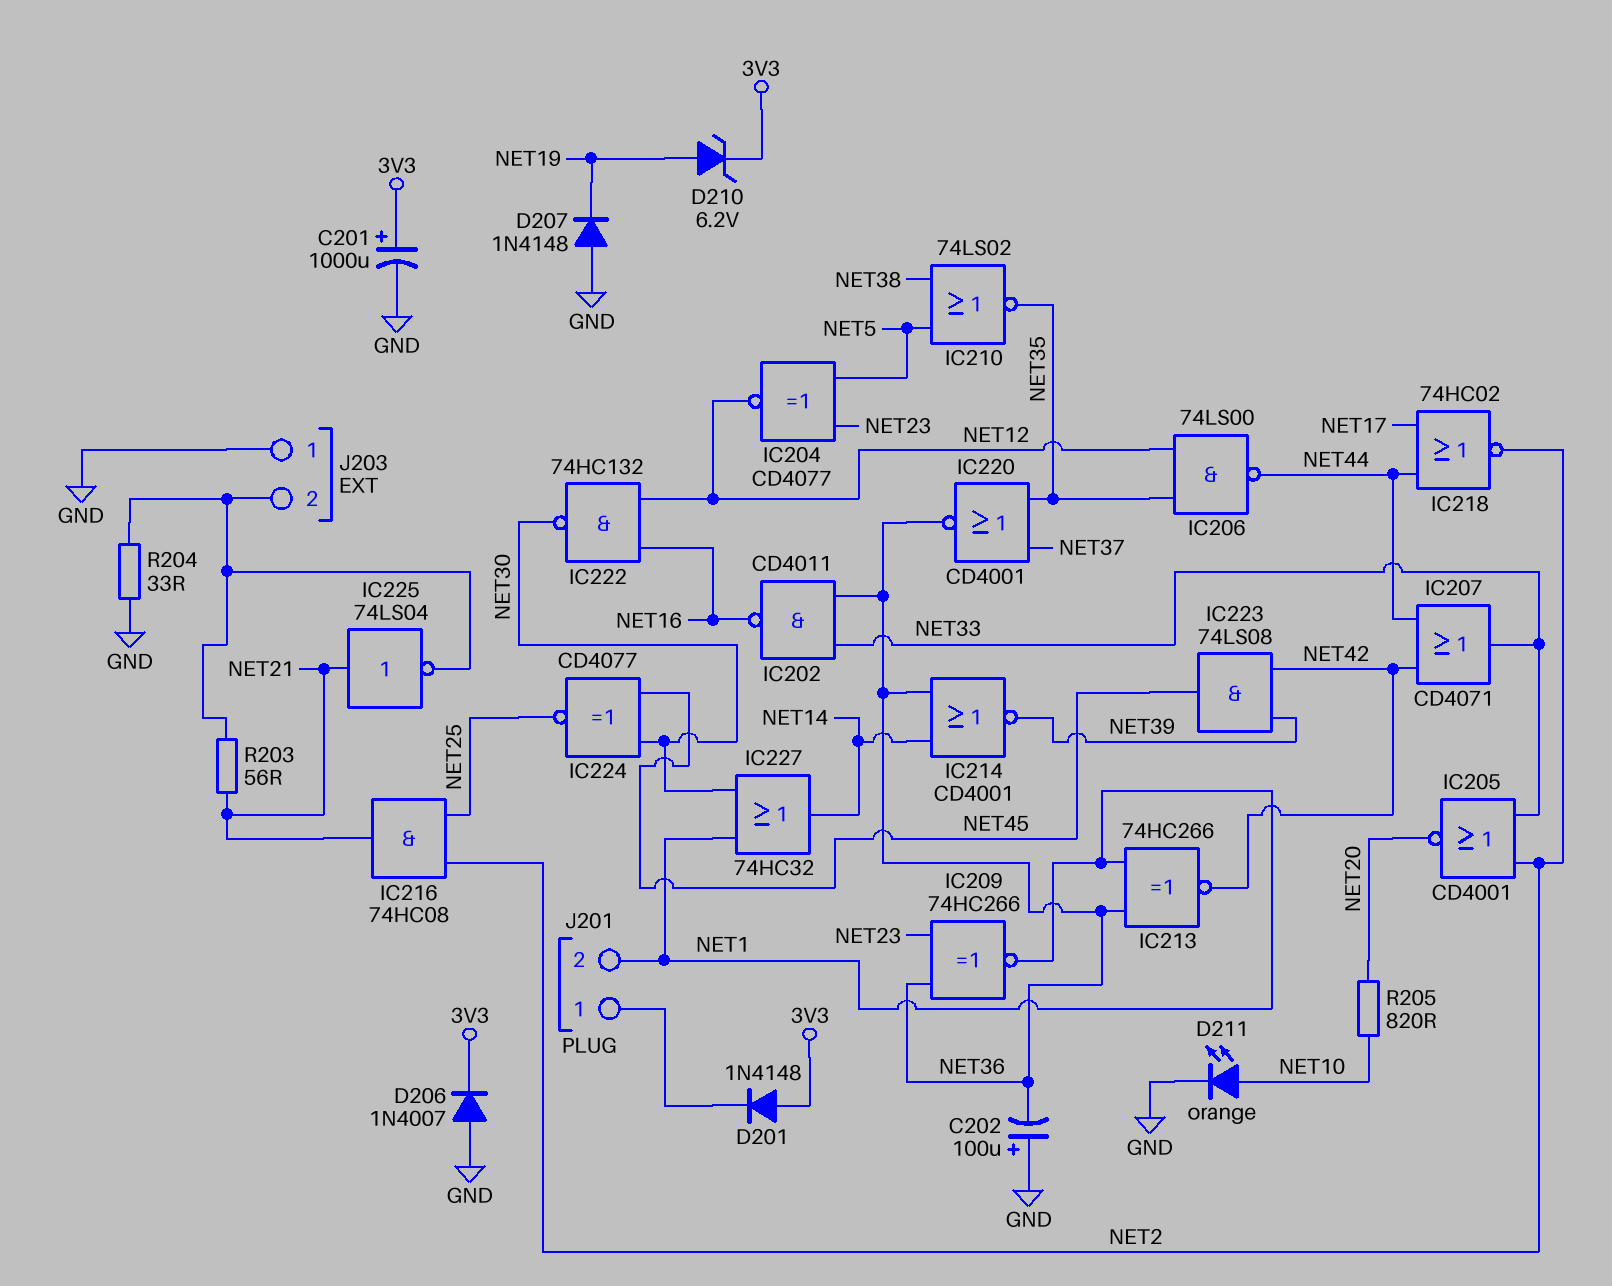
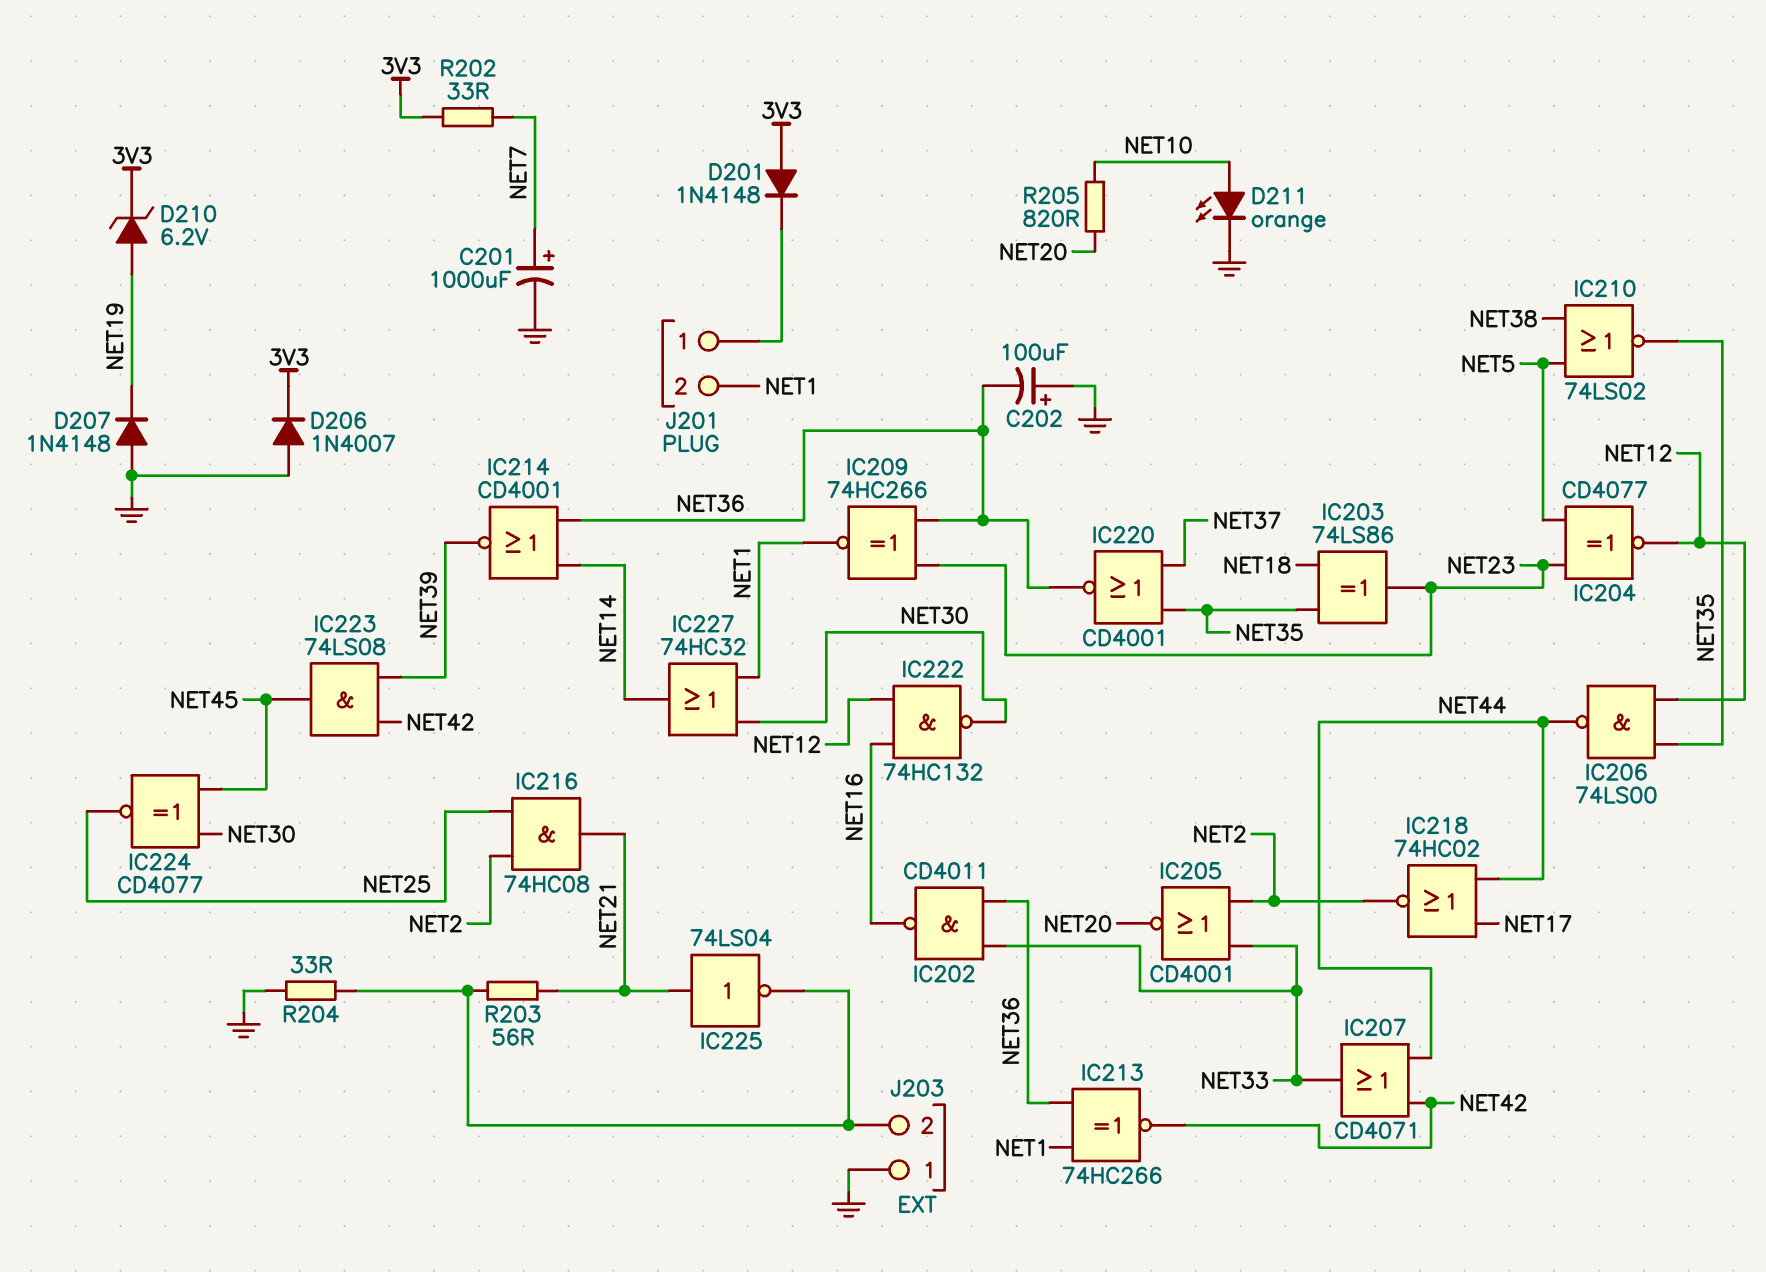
C201: 1000uF (plus 3V3, minus GND) -> 1000uF (plus NET7, minus GND)
IC203: none -> XOR 74LS86 (in NET18, in NET35, out NET23)
R202: none -> 33 (3V3, NET7)

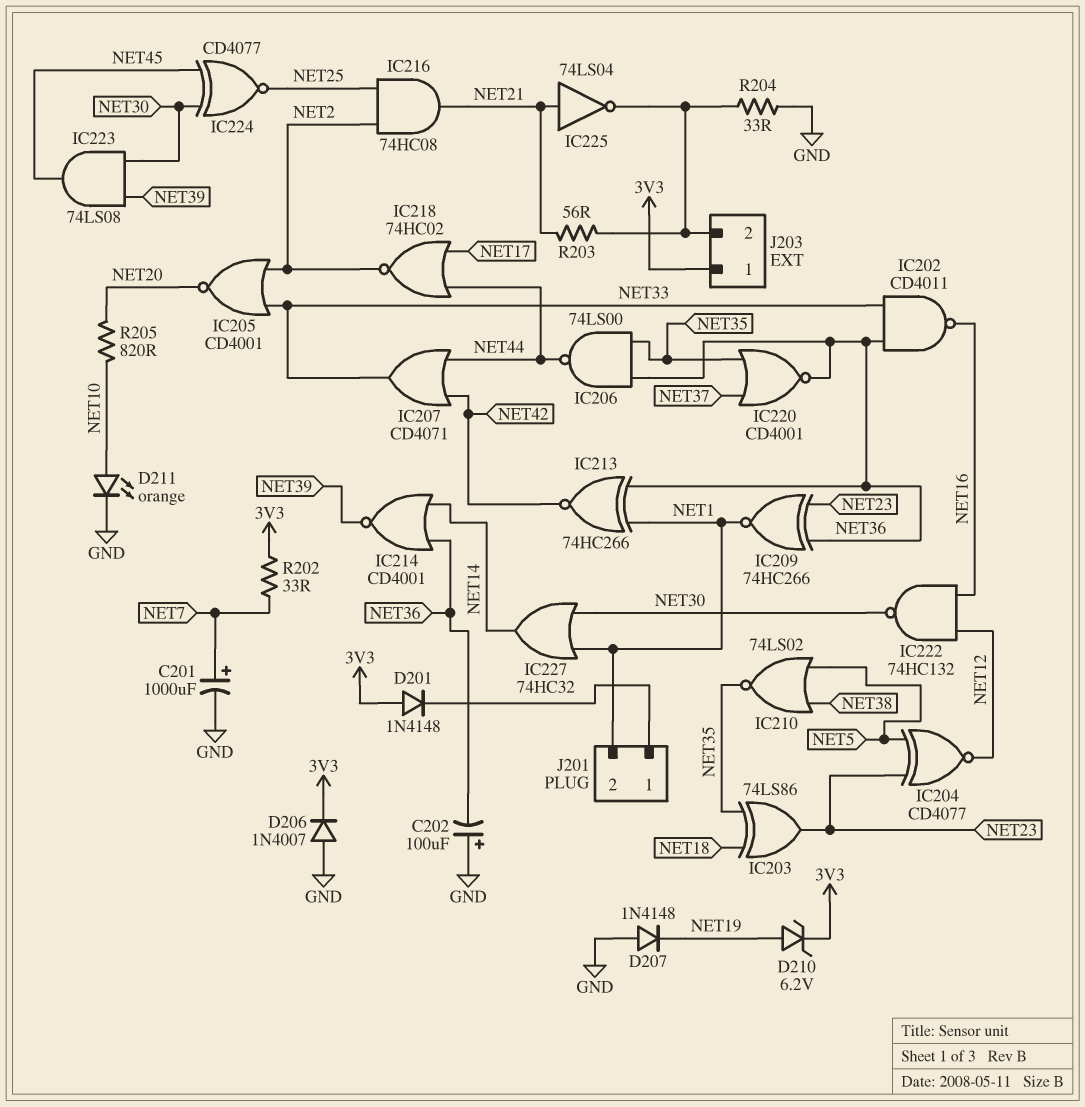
IC206: NAND 74LS00 (in NET12, in NET35, out NET44) -> NAND 74LS00 (in NET35, in NET36, out NET44)
IC223: AND 74LS08 (in NET39, in NET42, out NET45) -> AND 74LS08 (in NET30, in NET39, out NET45)
J203 pin 1: GND -> 3V3

